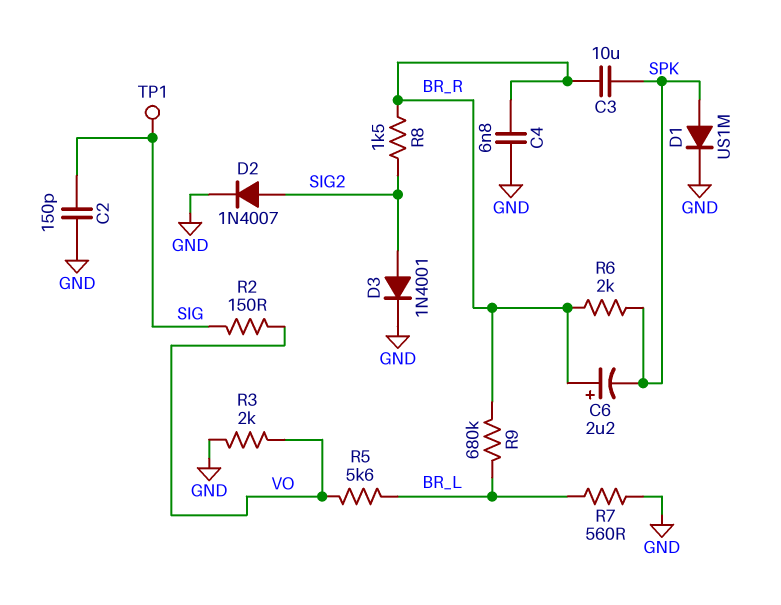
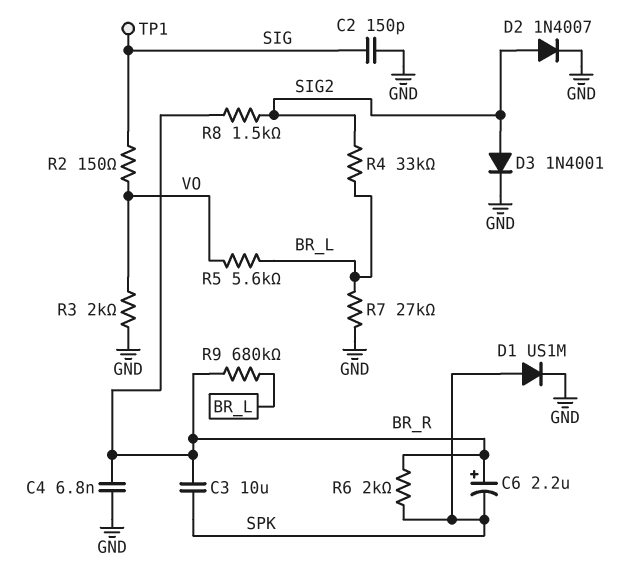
R4: none -> 33k (BR_L, SIG2)
R7: 560 (BR_L, GND) -> 27k (BR_L, GND)

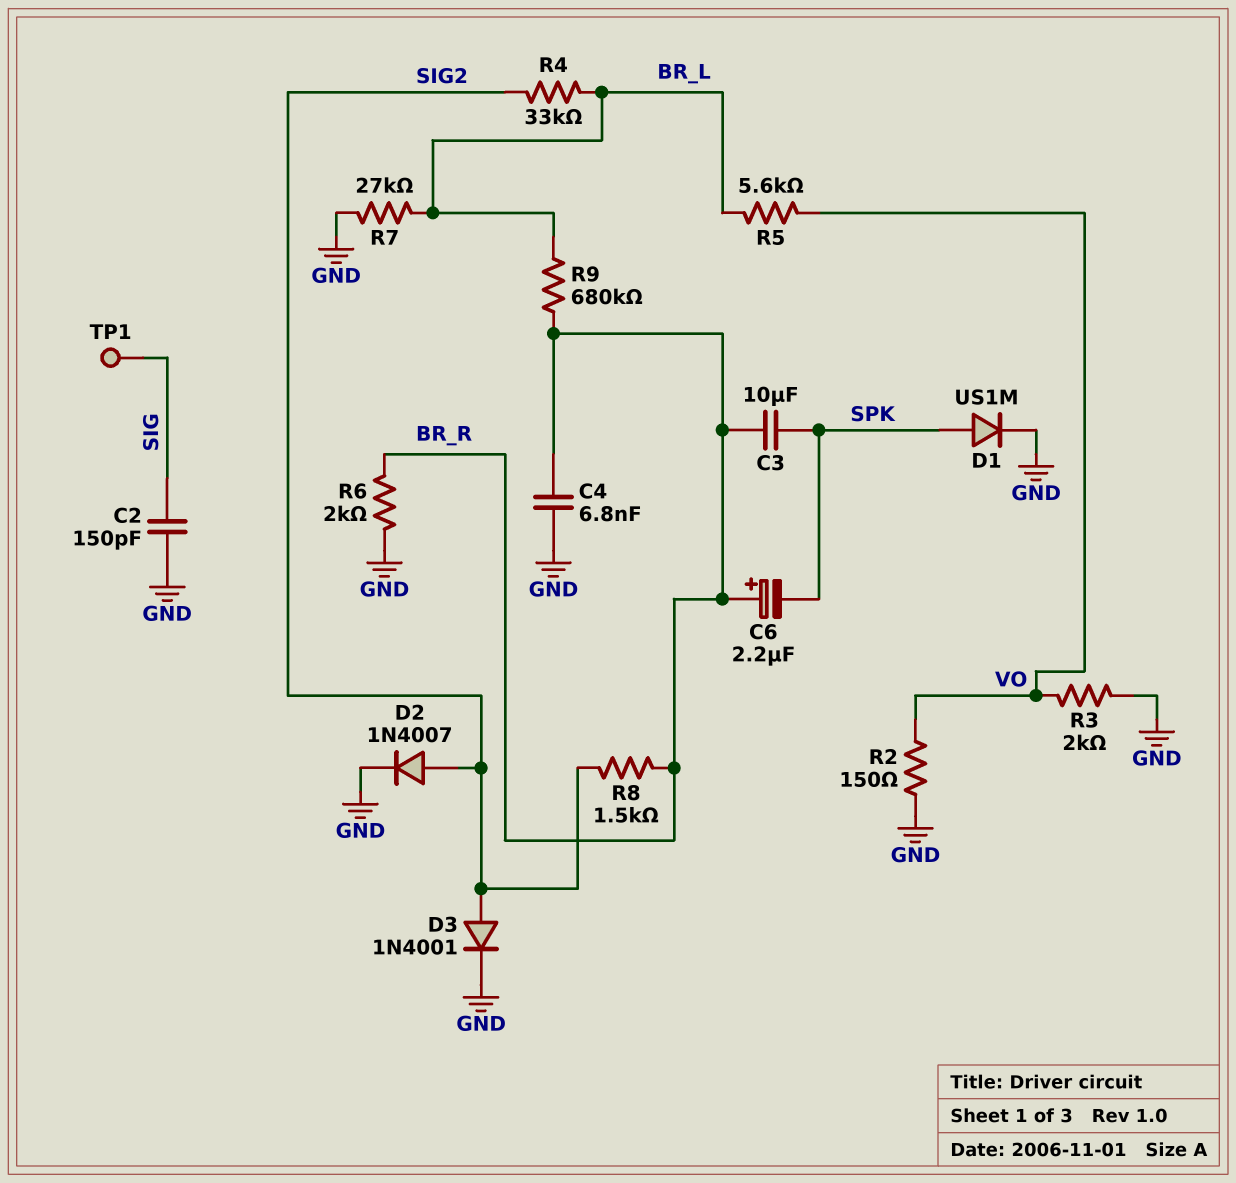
R2: 150 (SIG, VO) -> 150 (GND, VO)
R6: 2k (BR_R, SPK) -> 2k (BR_R, GND)

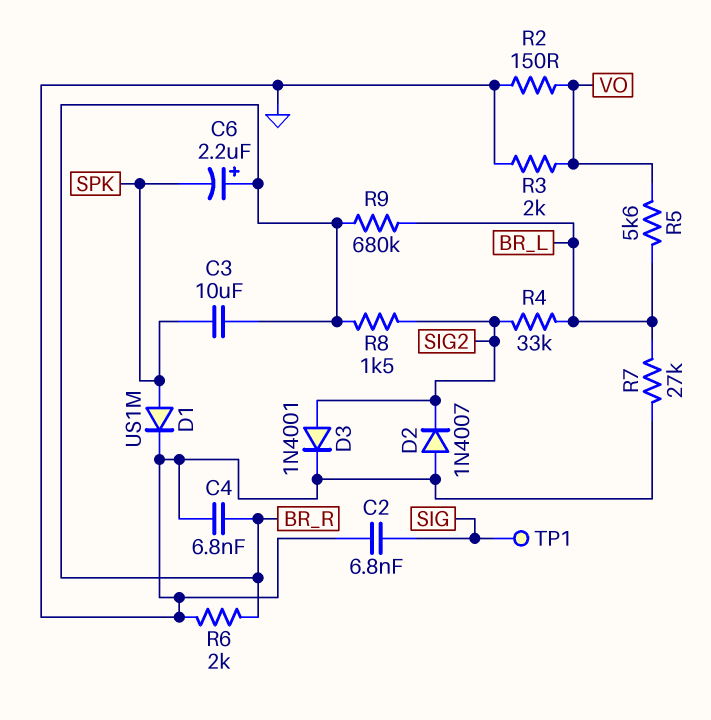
C2: 150pF (GND, SIG) -> 6.8nF (GND, SIG)
D2: diode 1N4007 (A SIG2, K GND) -> diode 1N4007 (A GND, K SIG2)

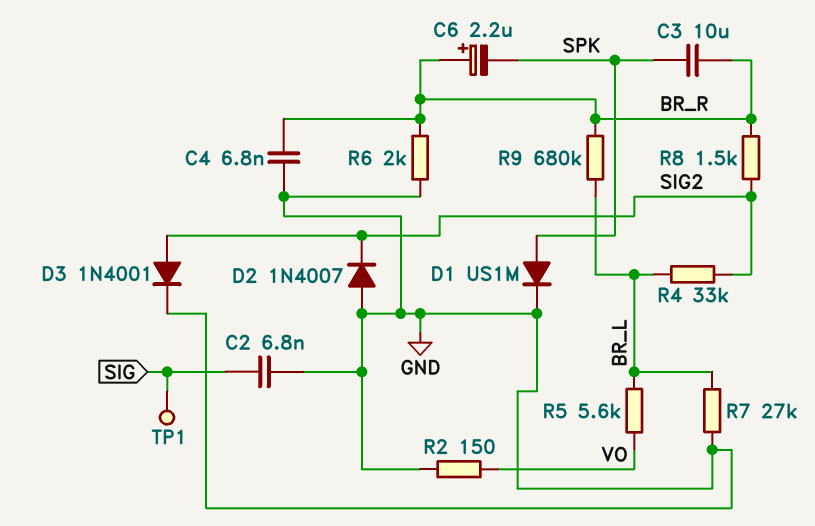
R3: 2k (GND, VO) -> none

